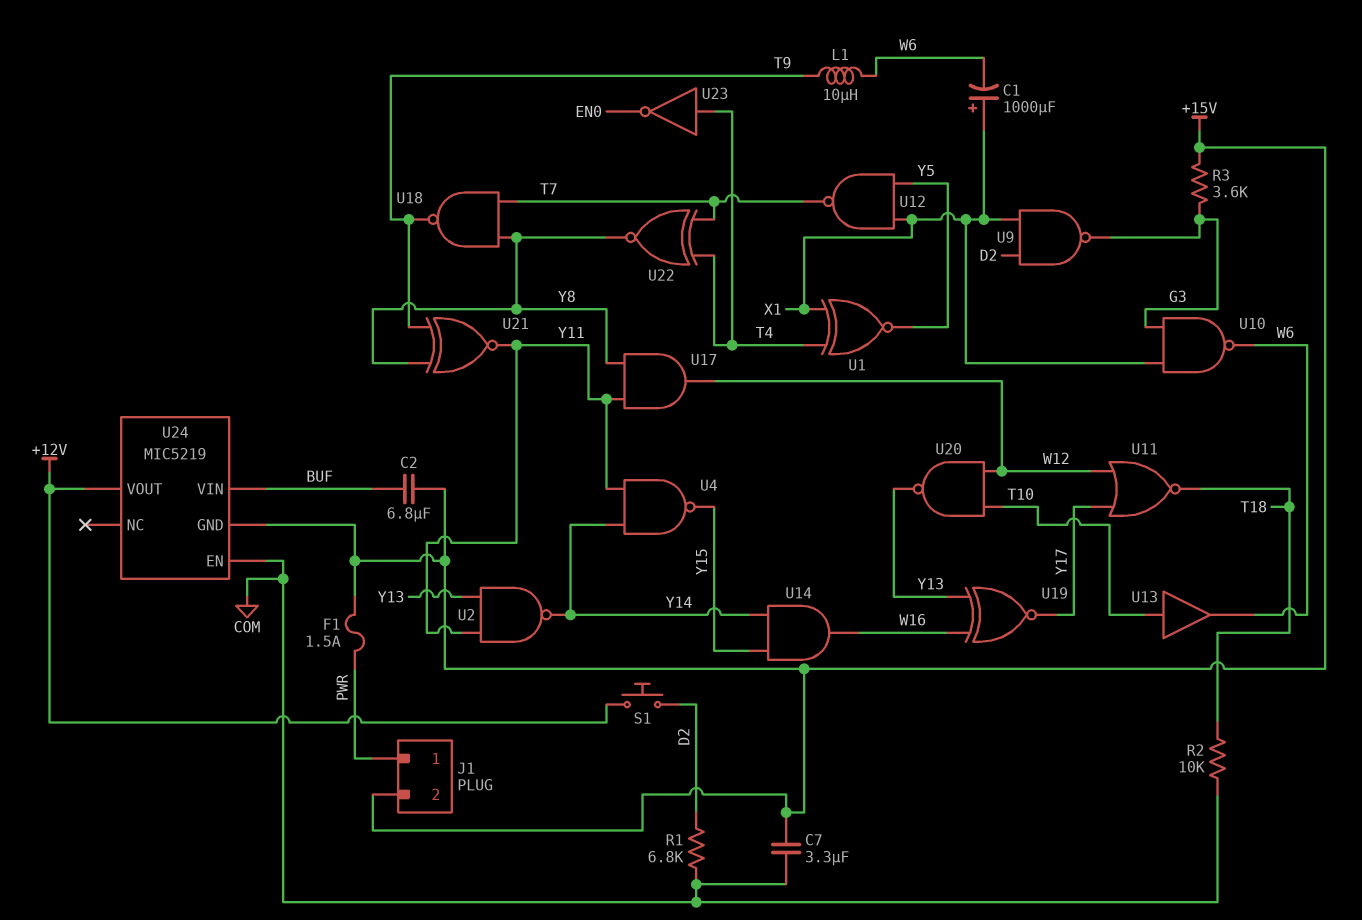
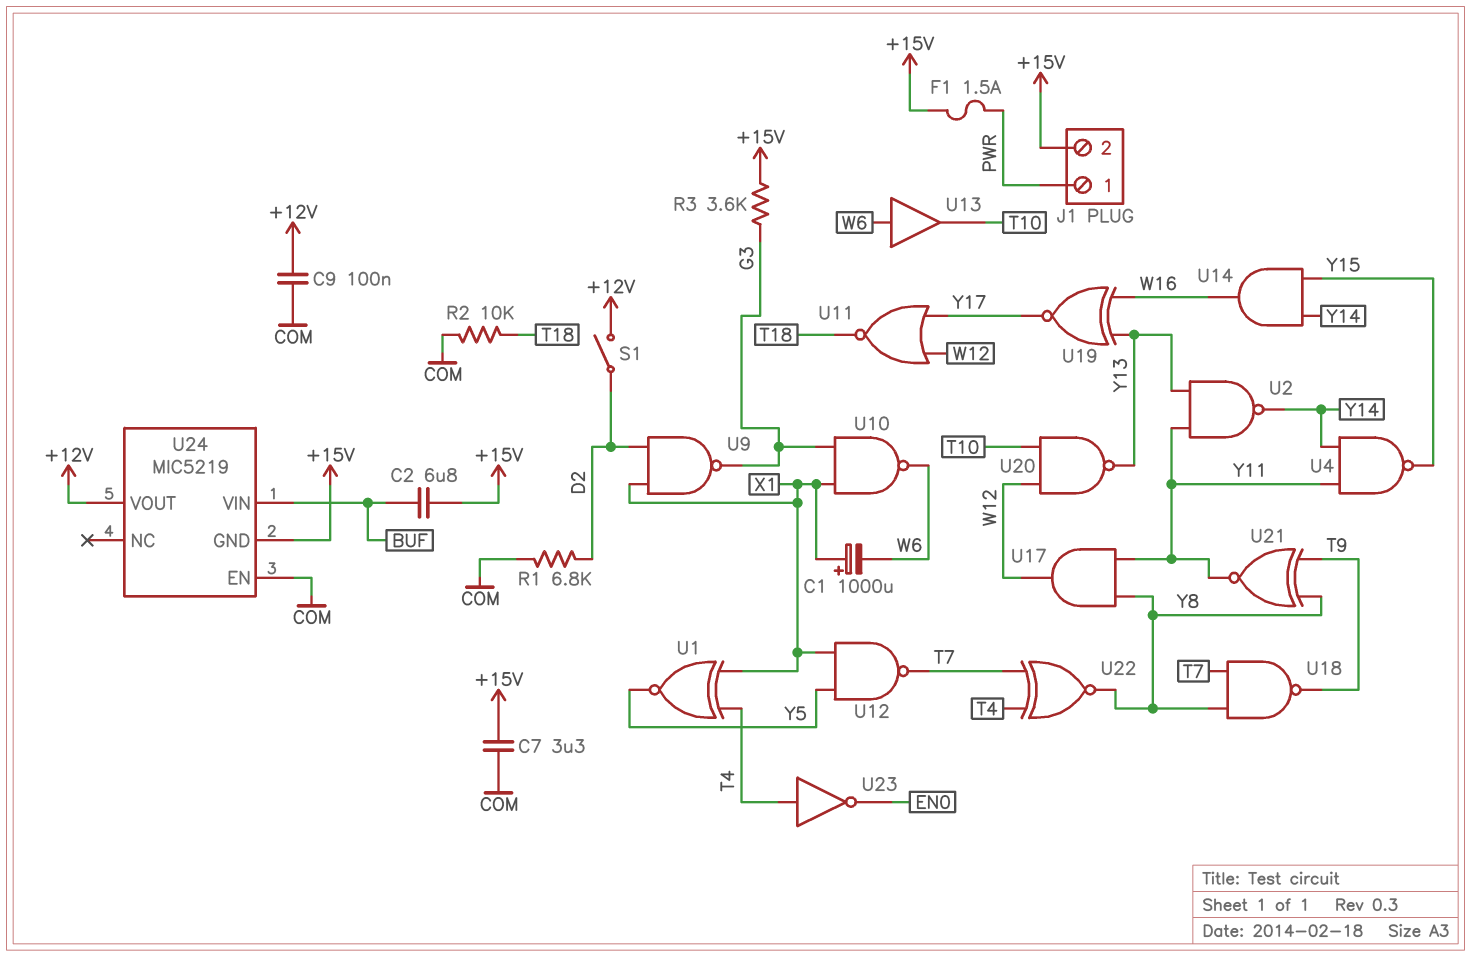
C9: none -> 100nF (+12V, COM)
L1: 10uH (T9, W6) -> none
S1: button (+12V, D2) -> switch (+12V, D2)
U13: buffer (in T10, out W6) -> buffer (in W6, out T10)

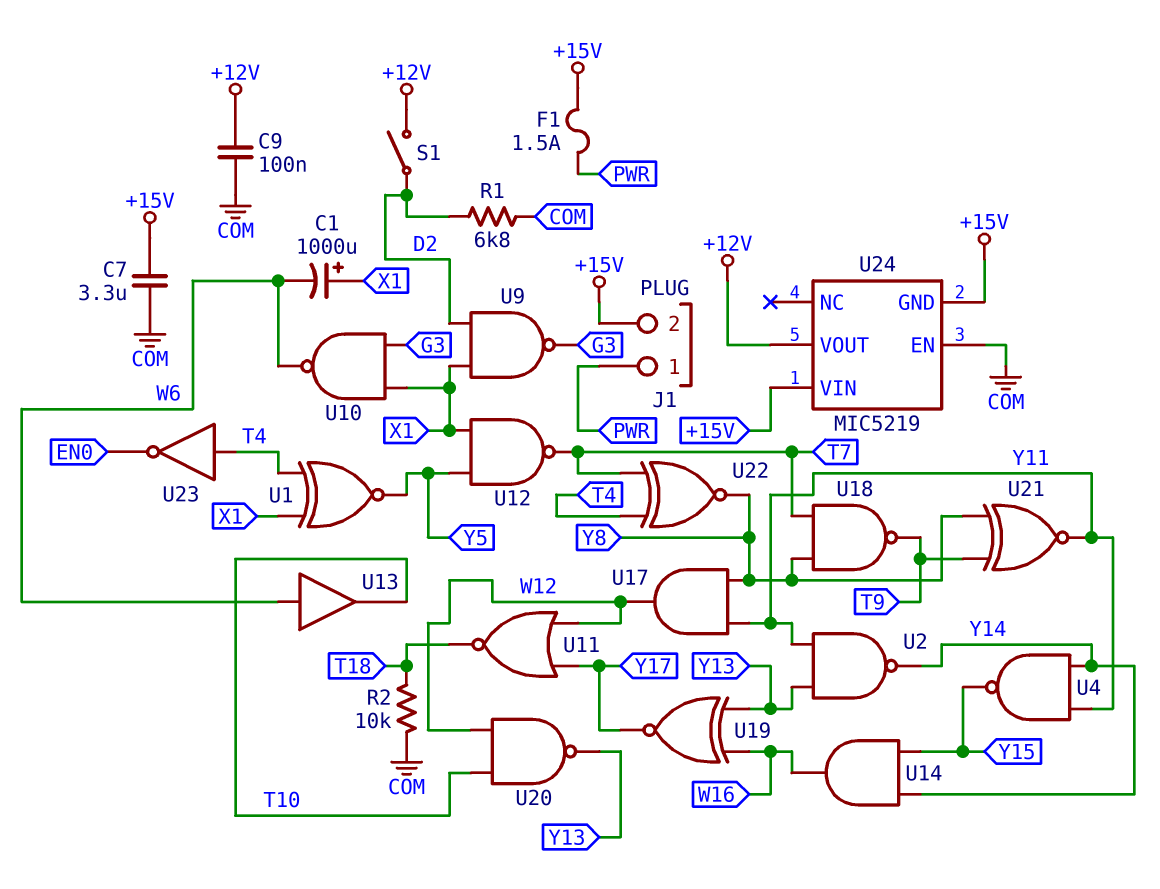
C2: 6.8uF (+15V, BUF) -> none
R3: 3.6k (+15V, G3) -> none
U24 pin VIN: BUF -> +15V

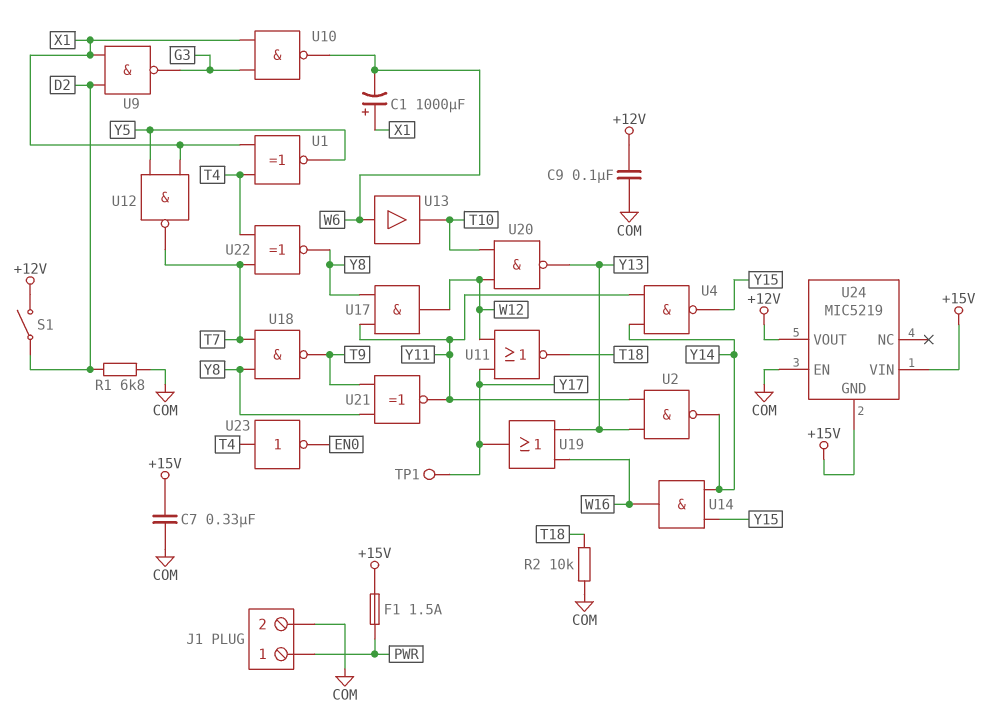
C7: 3.3uF (+15V, COM) -> 330nF (+15V, COM)
J1 pin 2: +15V -> COM
TP1: none -> test point (Y17)
U19: XNOR (in W16, in Y13, out Y17) -> OR (in W16, in Y13, out Y17)

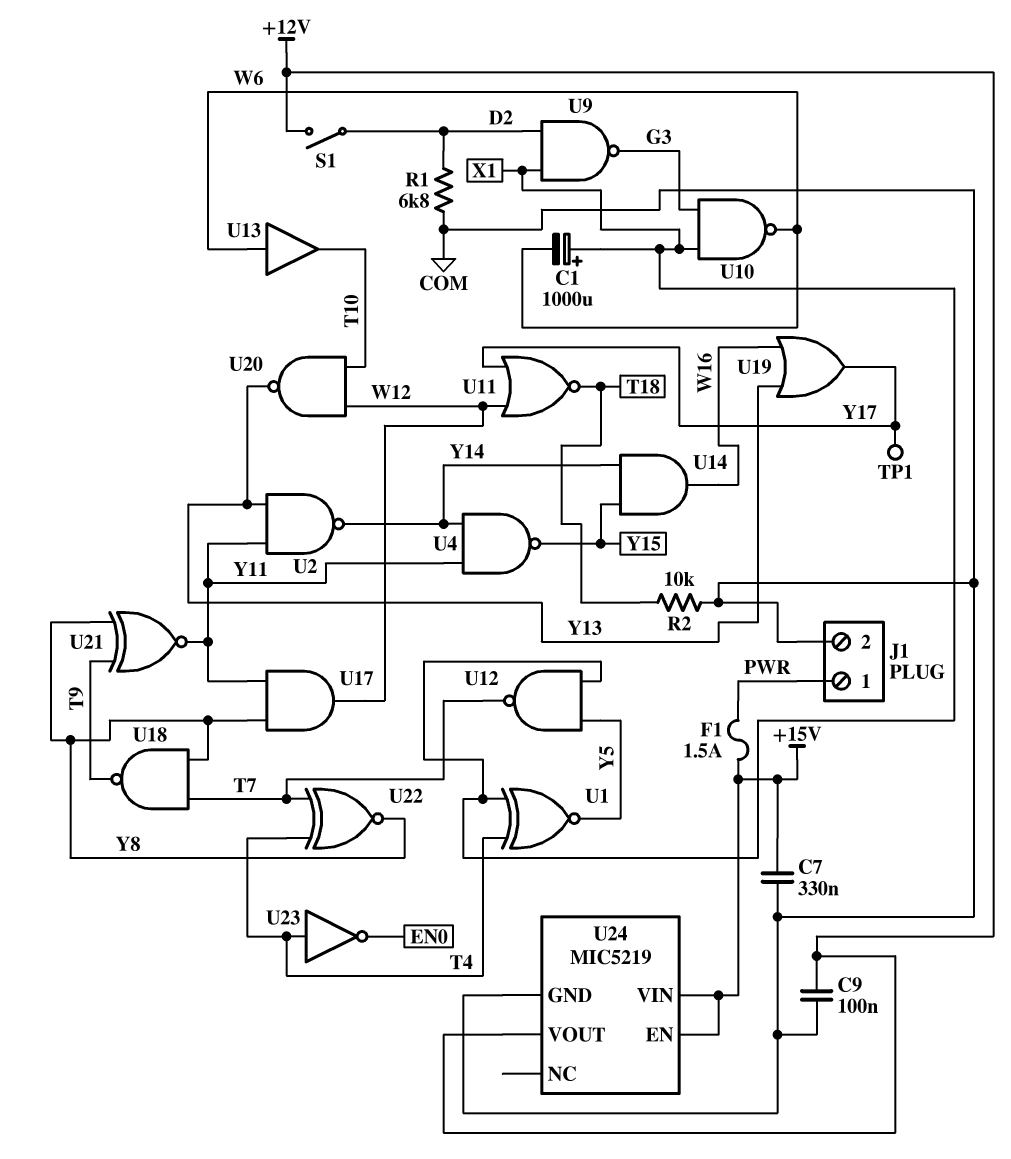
U24 pin EN: COM -> +15V
U24 pin GND: +15V -> COM

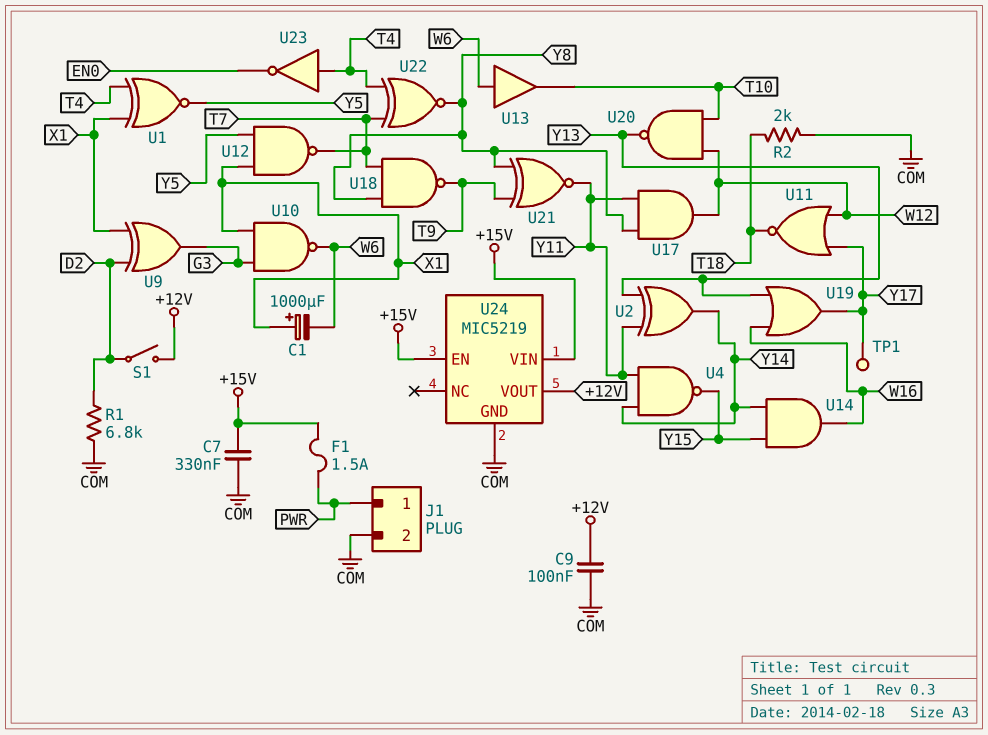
R2: 10k (COM, T18) -> 2k (COM, T18)
U2: NAND (in Y11, in Y13, out Y14) -> XOR (in Y11, in Y13, out Y14)
U9: NAND (in D2, in X1, out G3) -> XOR (in D2, in X1, out G3)

